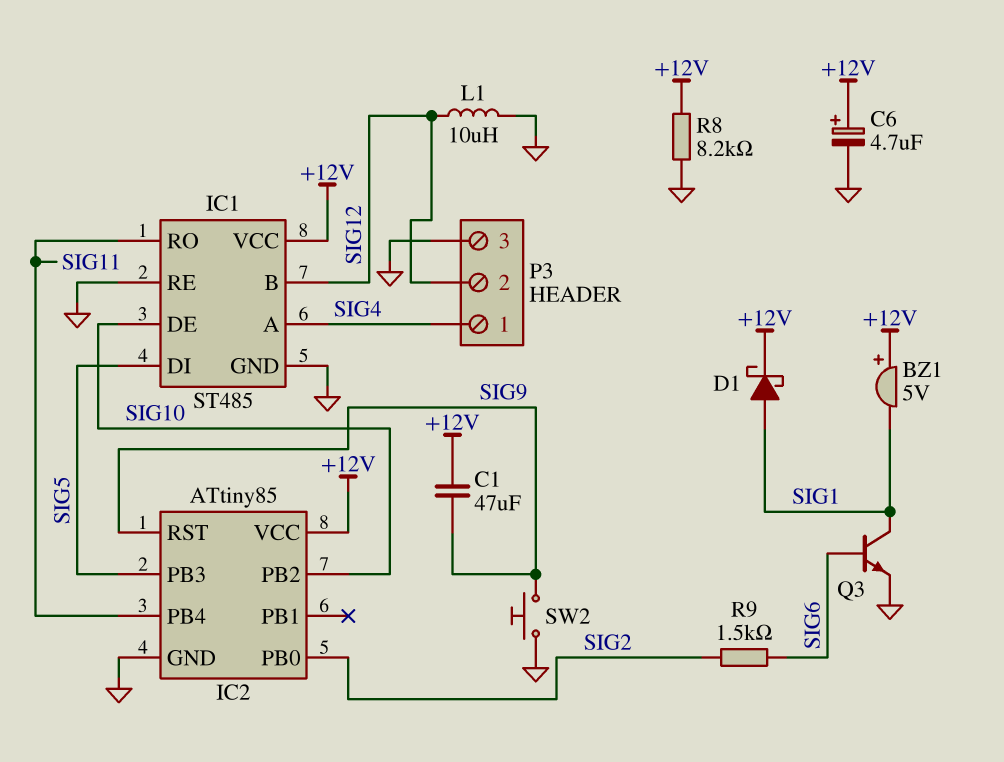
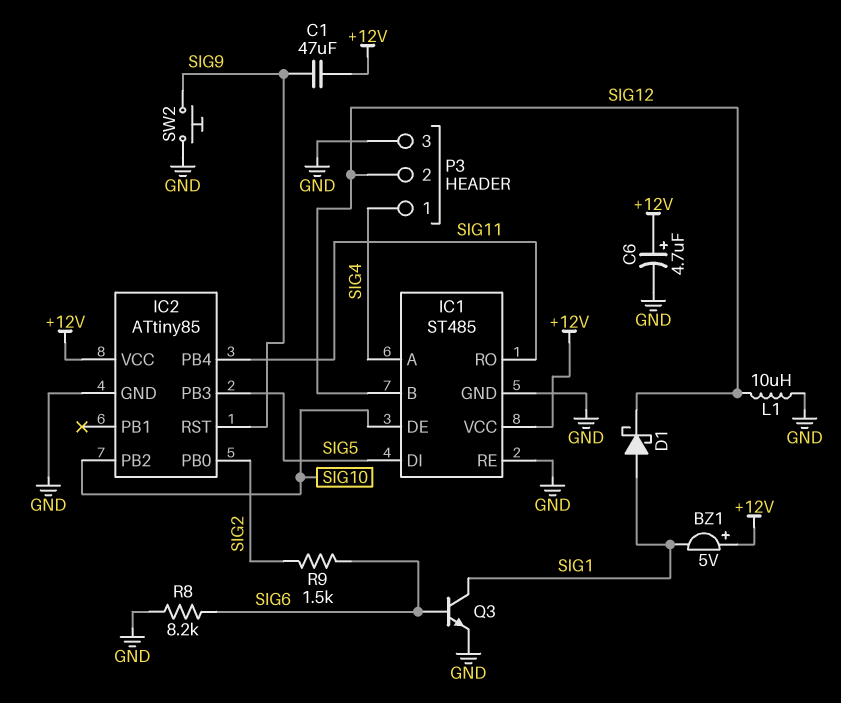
D1: schottky (A SIG1, K +12V) -> schottky (A SIG1, K SIG12)
R8: 8.2k (+12V, GND) -> 8.2k (GND, SIG6)

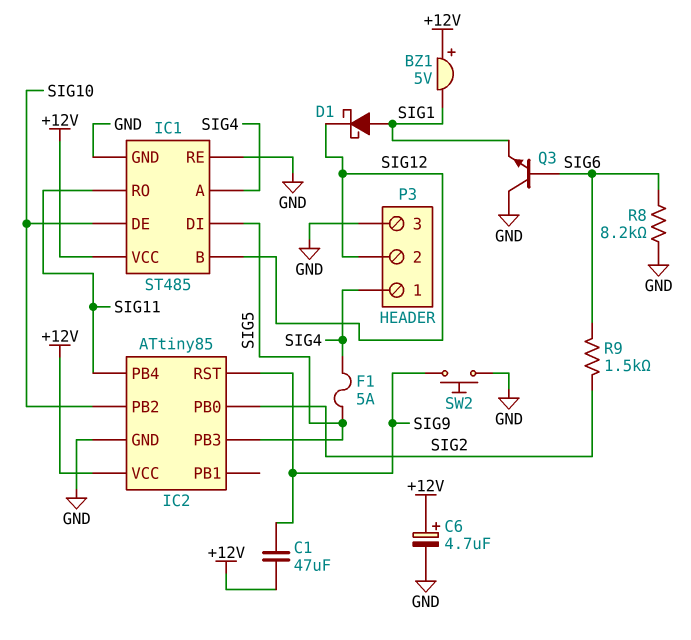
F1: none -> 5A (SIG4, SIG5)
L1: 10uH (GND, SIG12) -> none
Q3: NPN (B SIG6, C SIG1, E GND) -> NPN (B SIG6, C GND, E SIG1)

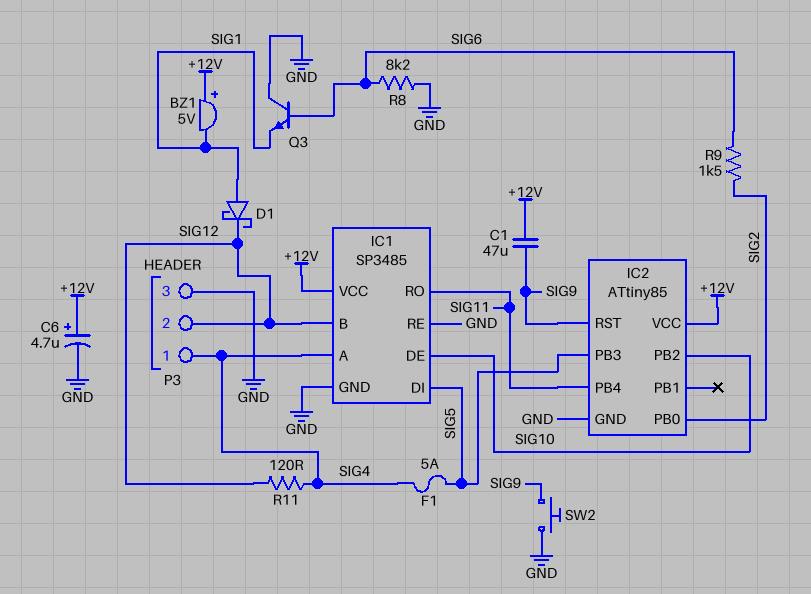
IC1: ST485 -> SP3485
R11: none -> 120 (SIG4, SIG12)

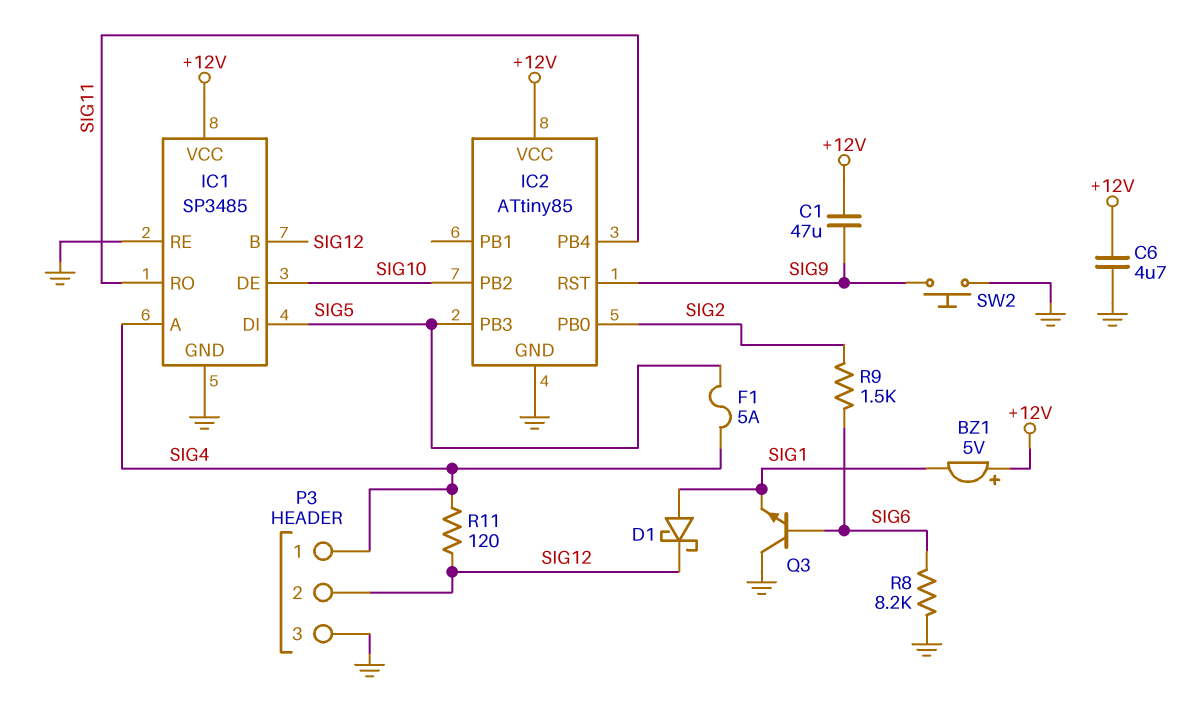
C6: 4.7uF (plus +12V, minus GND) -> 4.7uF (+12V, GND)

